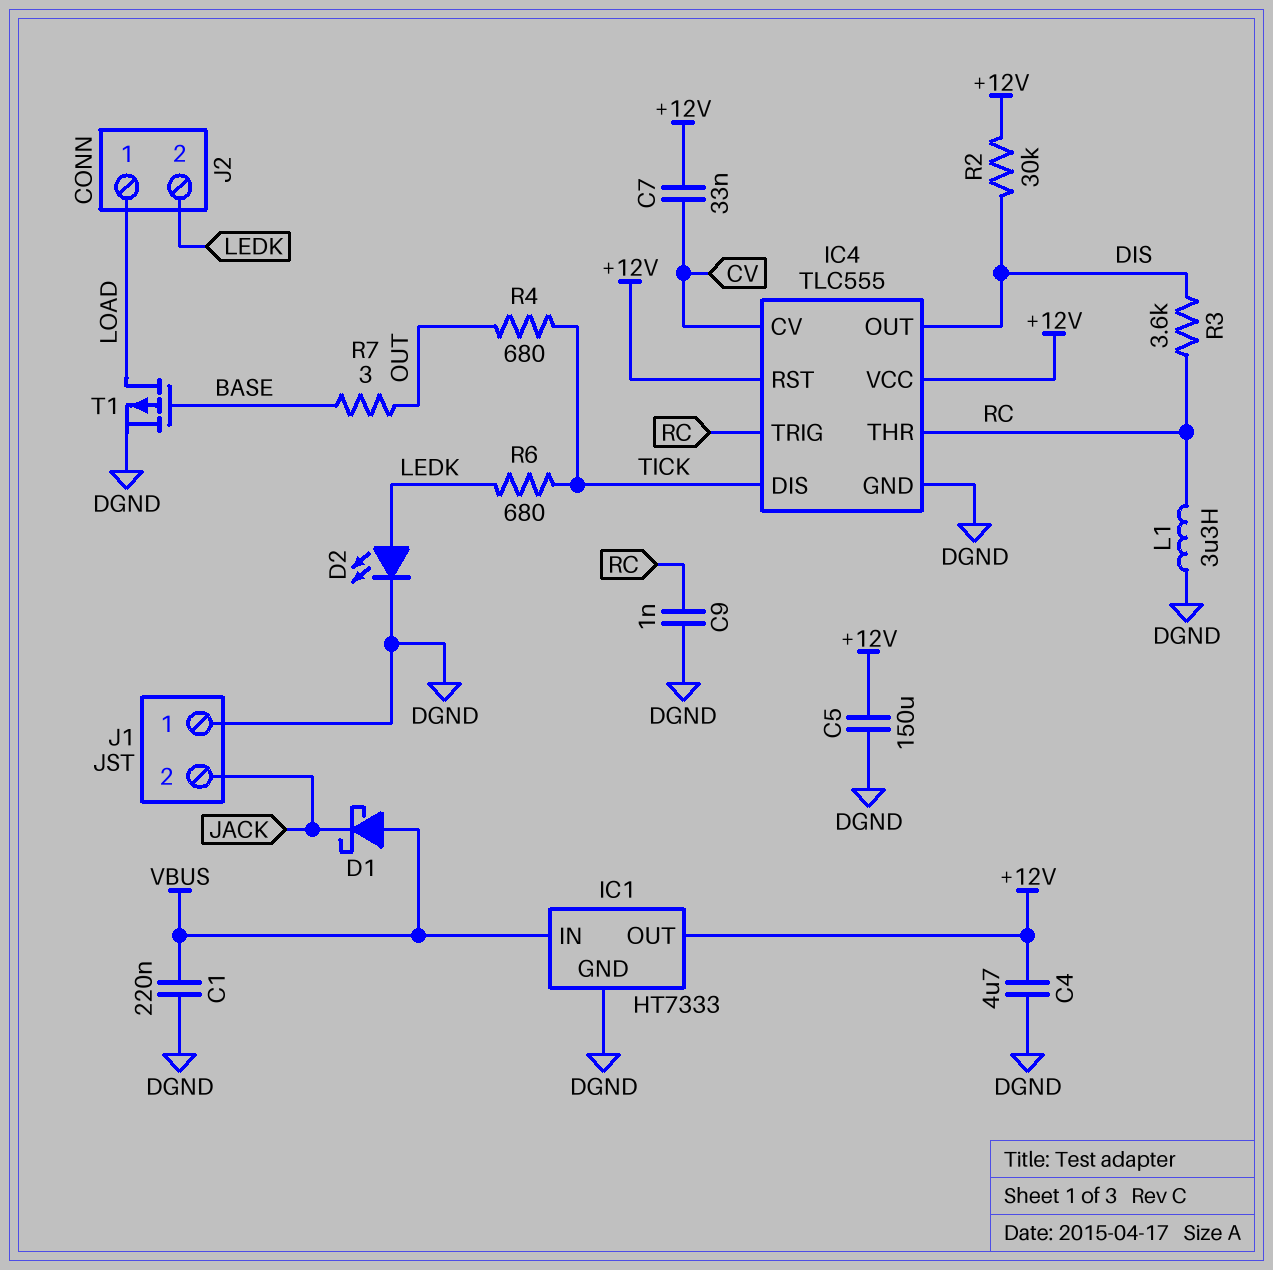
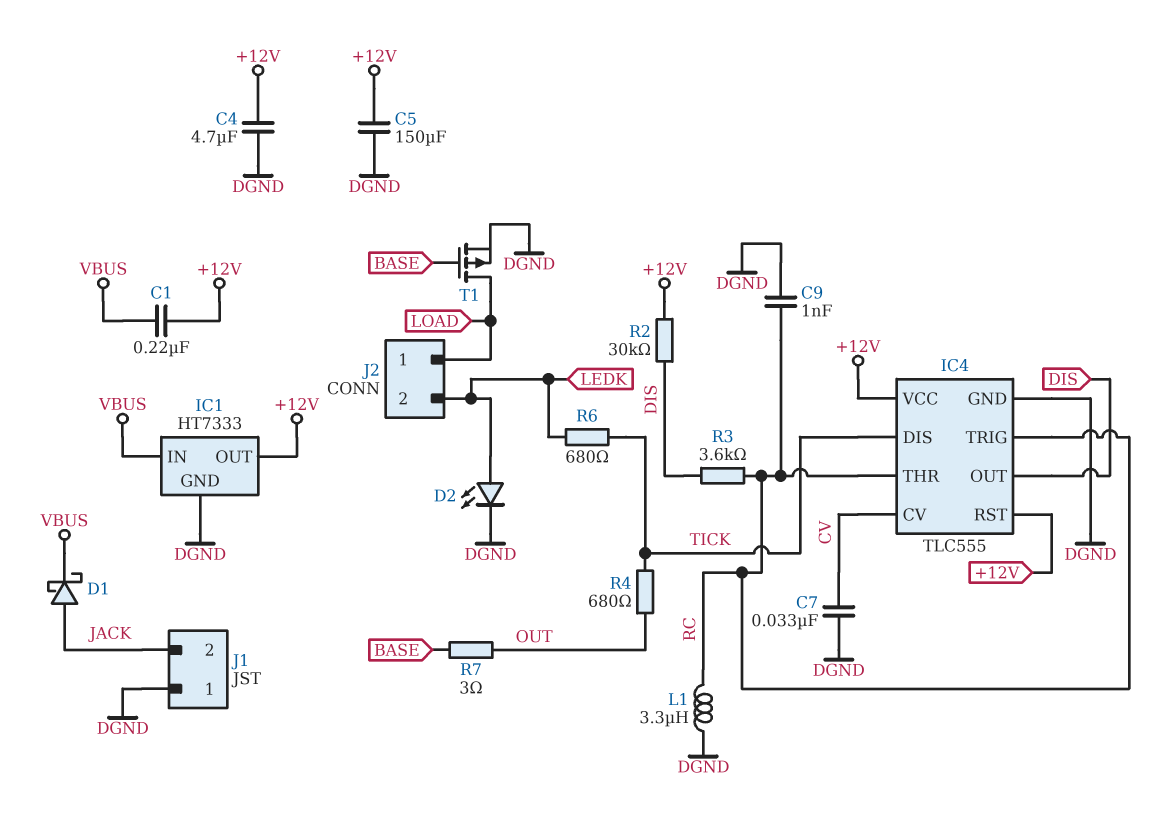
C1: 220nF (DGND, VBUS) -> 220nF (+12V, VBUS)
C7: 33nF (+12V, CV) -> 33nF (CV, DGND)
D1: schottky (A VBUS, K JACK) -> schottky (A JACK, K VBUS)

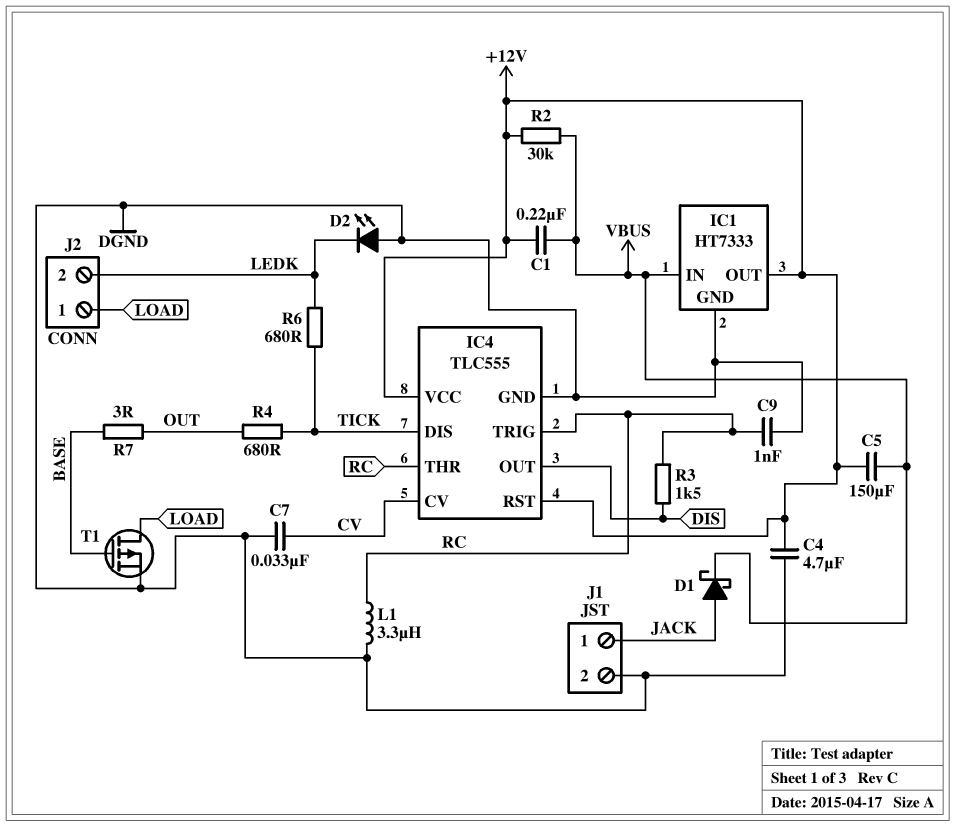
C5: 150uF (+12V, DGND) -> 150uF (+12V, VBUS)
D2: LED (A LEDK, K DGND) -> LED (A DGND, K LEDK)
J1 pin 1: DGND -> JACK
J1 pin 2: JACK -> DGND
R2: 30k (+12V, DIS) -> 30k (+12V, VBUS)
R3: 3.6k (DIS, RC) -> 1.5k (DIS, RC)

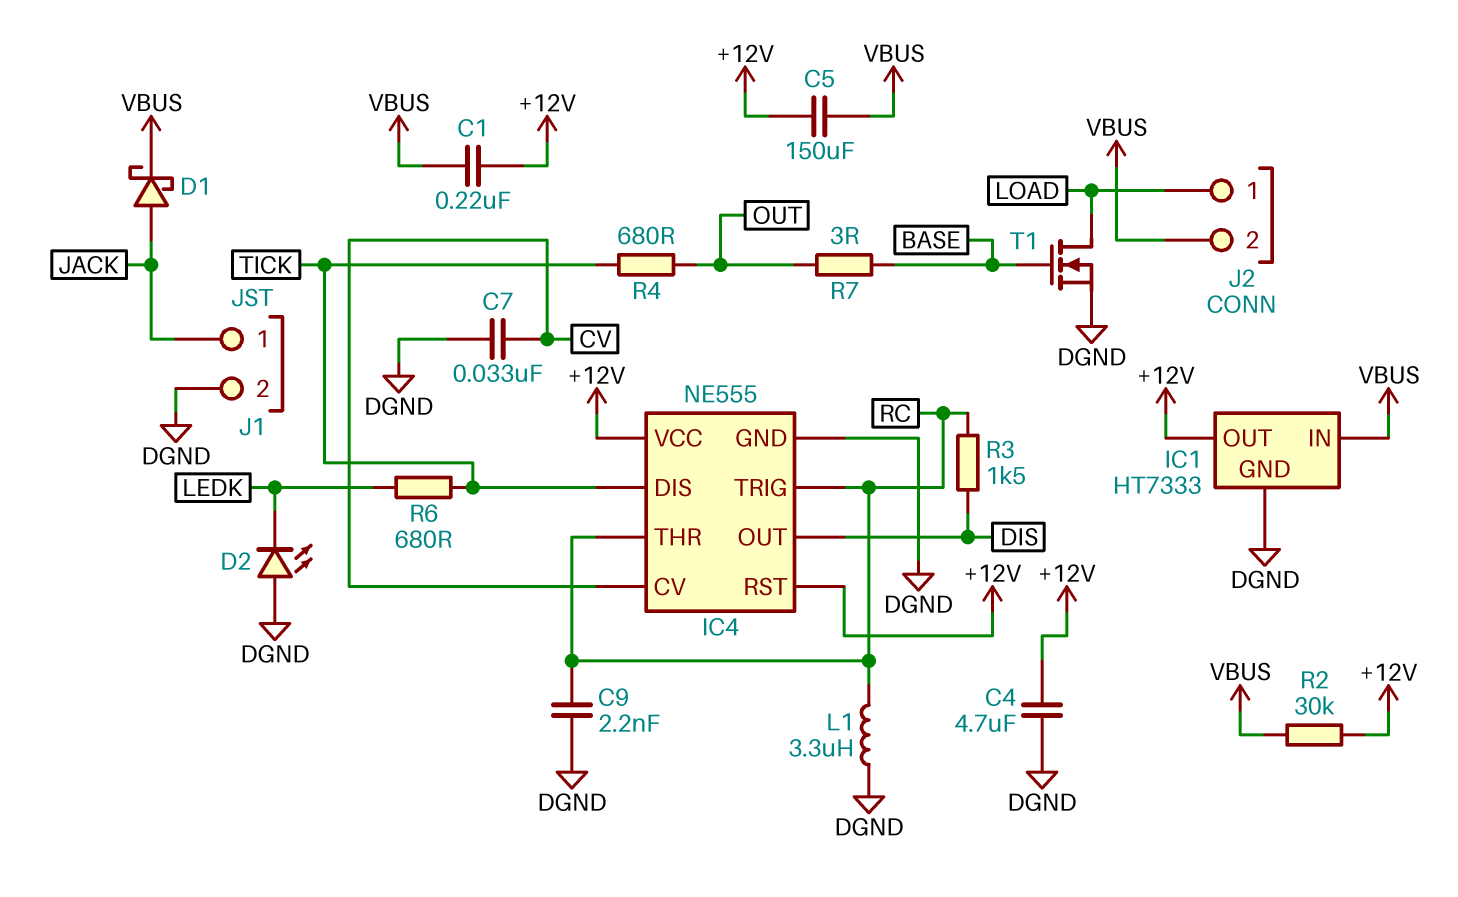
C9: 1nF (DGND, RC) -> 2.2nF (DGND, RC)
IC4: TLC555 -> NE555
J2 pin 2: LEDK -> VBUS
T1: PMOS (G BASE, D LOAD, S DGND) -> NMOS (G BASE, D LOAD, S DGND)

